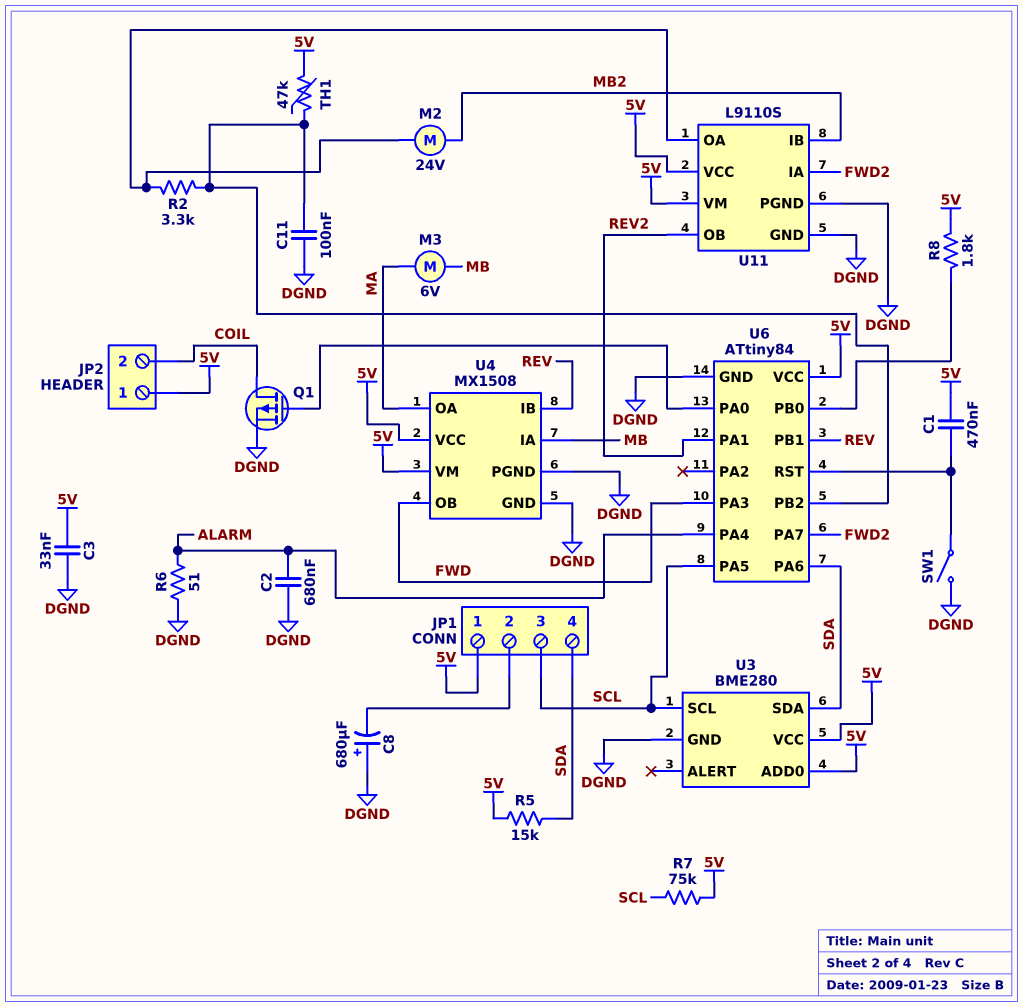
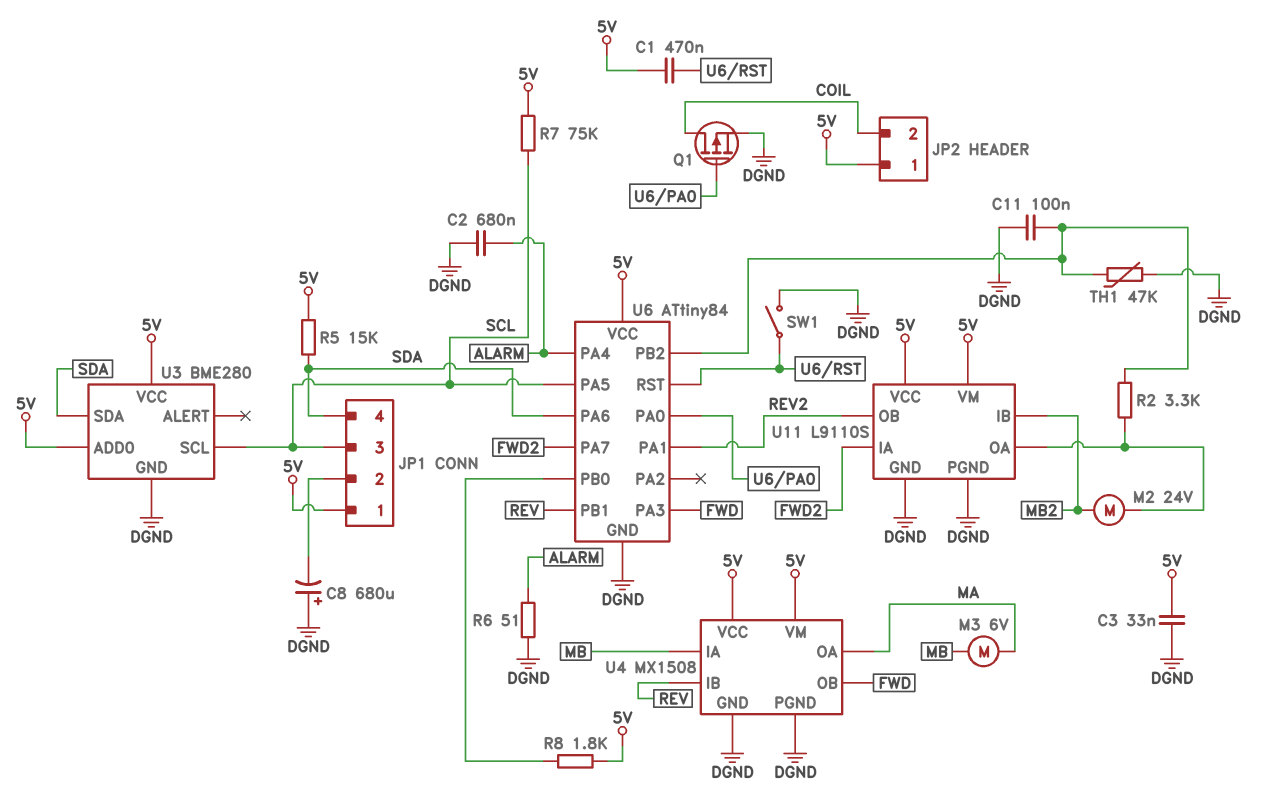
TH1: 47k (5V, U6/PB2) -> 47k (DGND, U6/PB2)

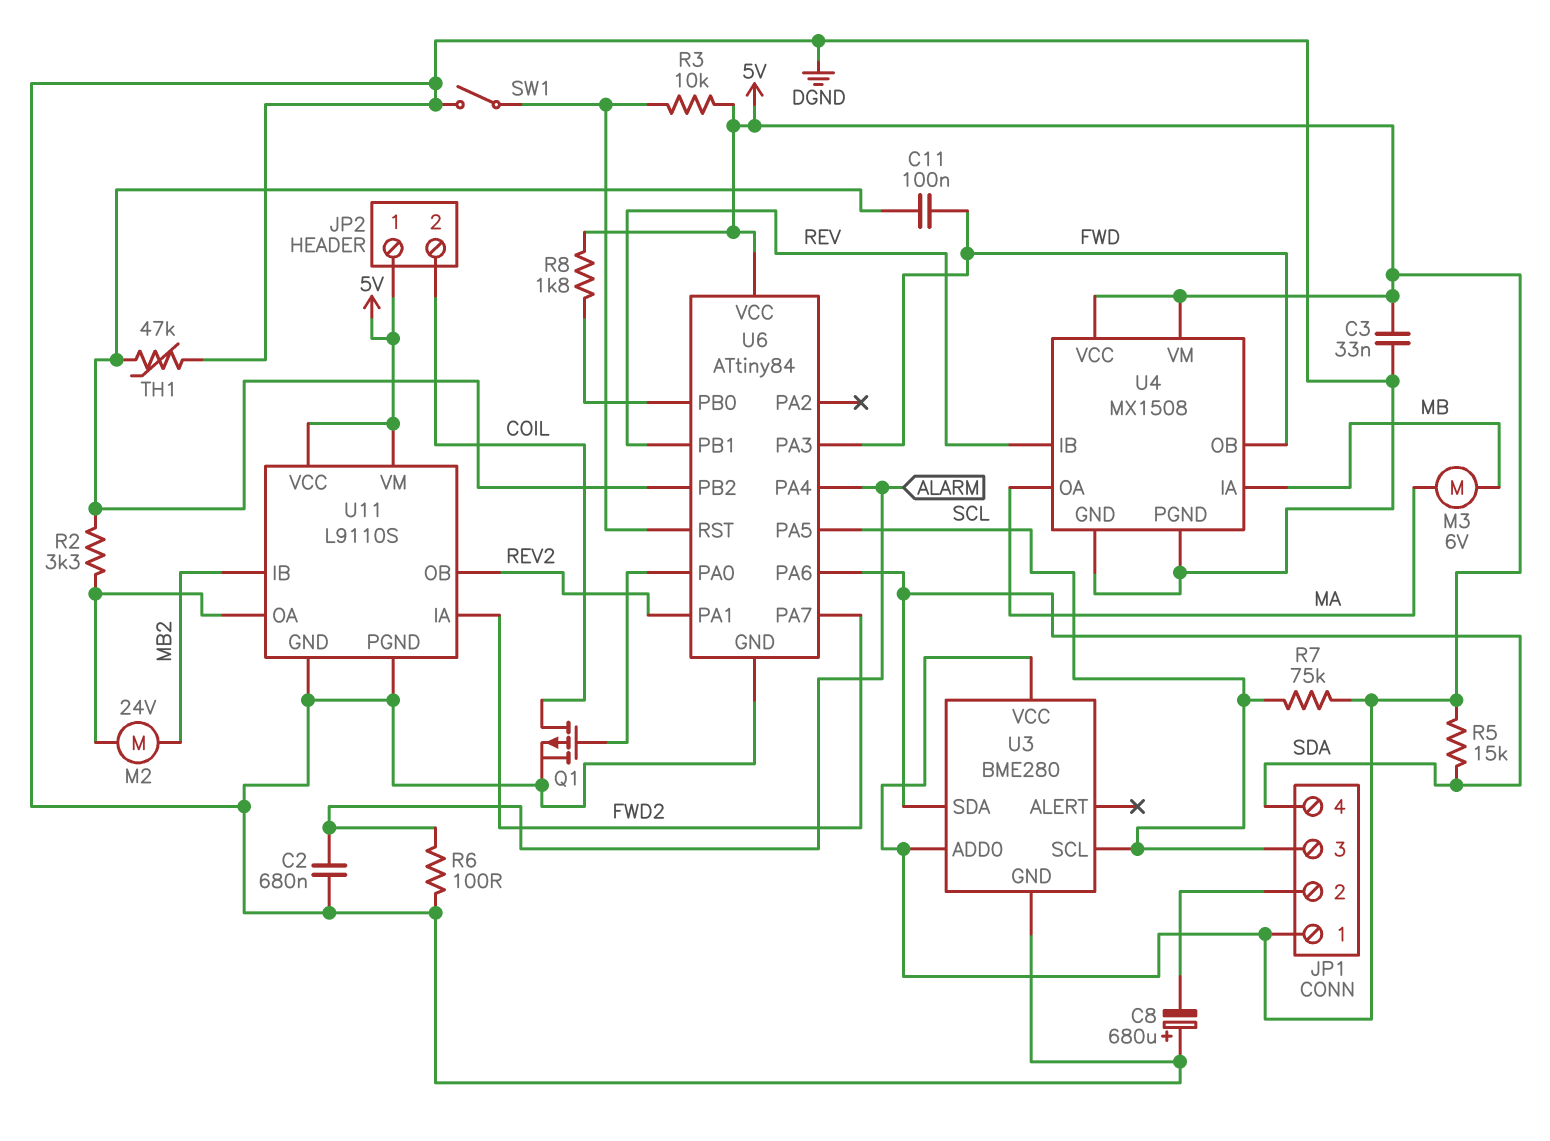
C1: 470nF (5V, U6/RST) -> none
C11: 100nF (DGND, U6/PB2) -> 100nF (FWD, U6/PB2)
R3: none -> 10k (5V, U6/RST)
R6: 51 (ALARM, DGND) -> 100 (ALARM, DGND)

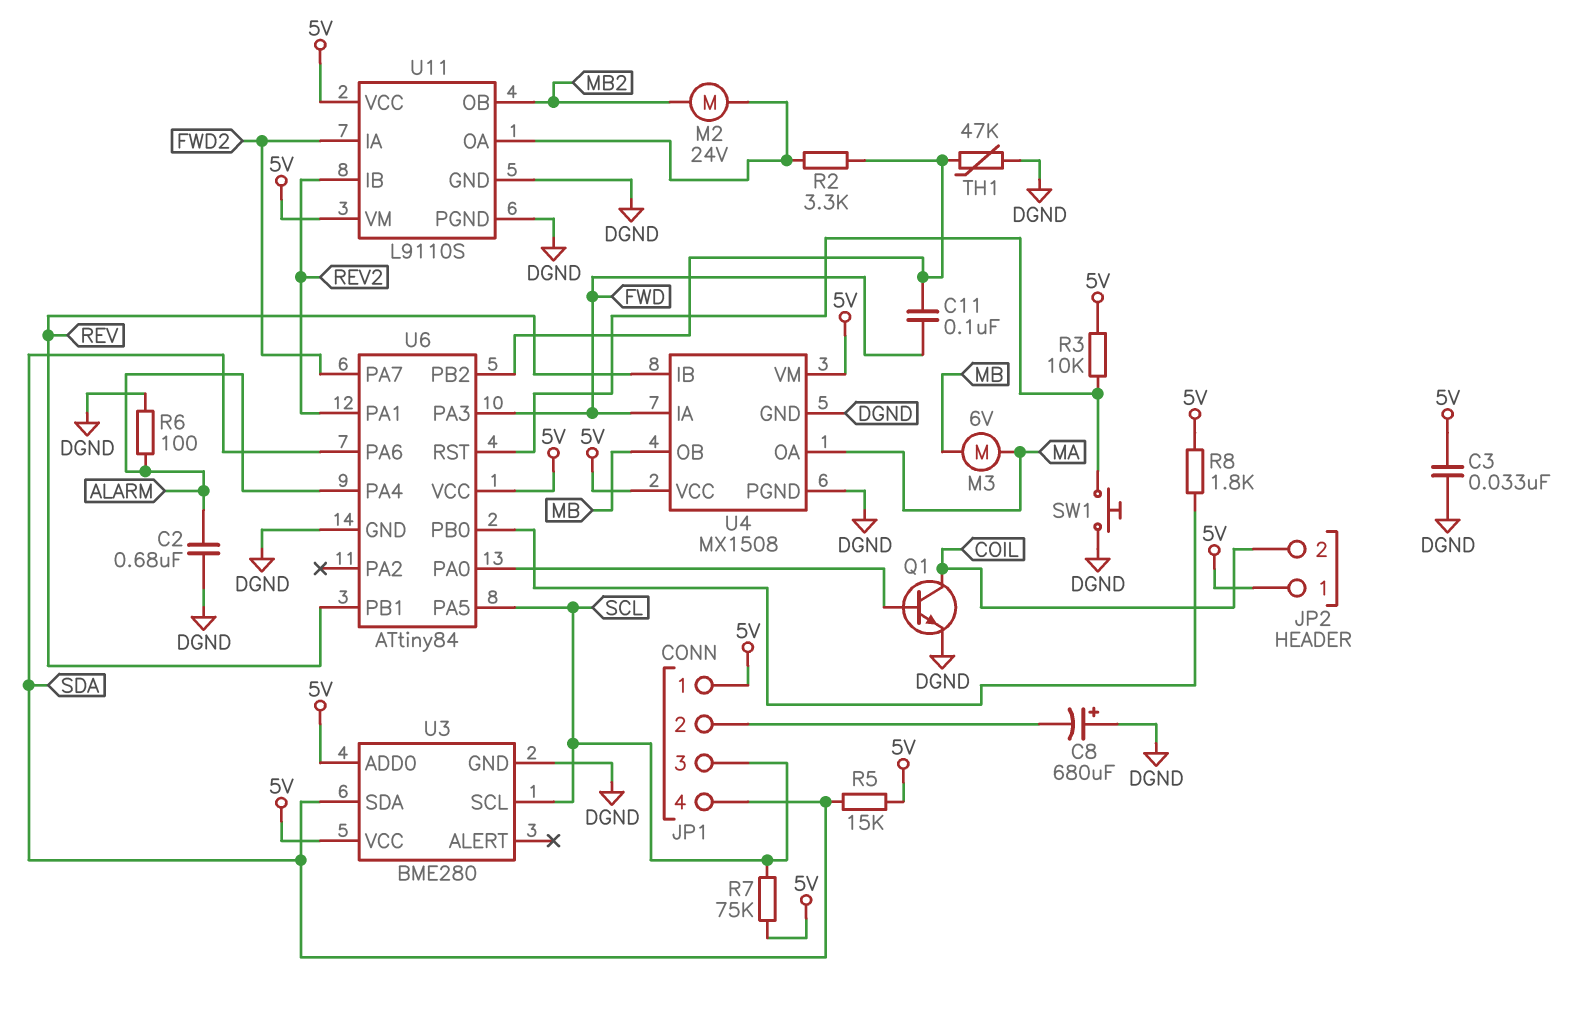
Q1: PMOS (G U6/PA0, D COIL, S DGND) -> NPN (B U6/PA0, C COIL, E DGND)
SW1: switch (DGND, U6/RST) -> button (DGND, U6/RST)
U4 pin IA: MB -> FWD
U4 pin OB: FWD -> MB
U11 pin IB: MB2 -> REV2
U11 pin OB: REV2 -> MB2

